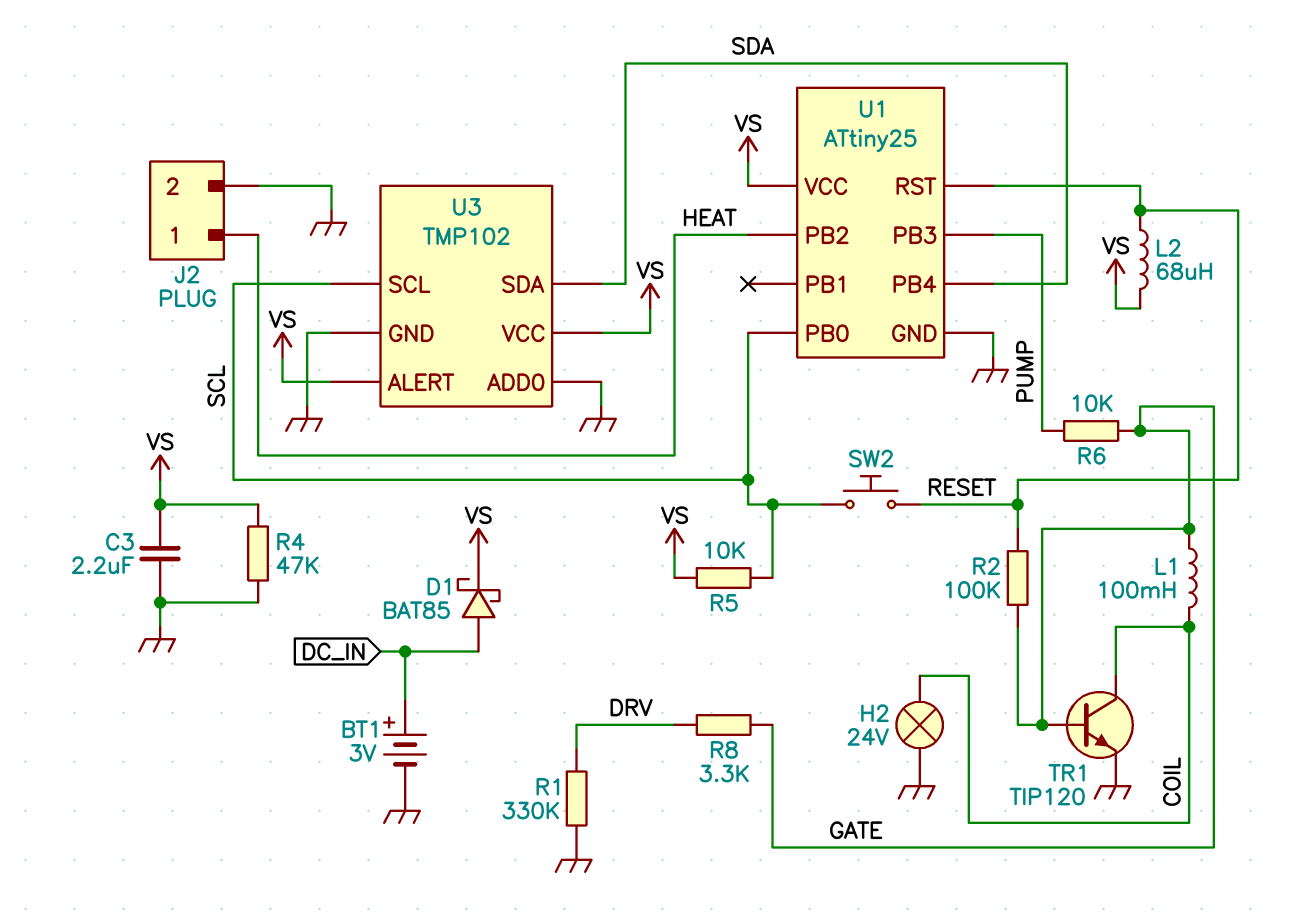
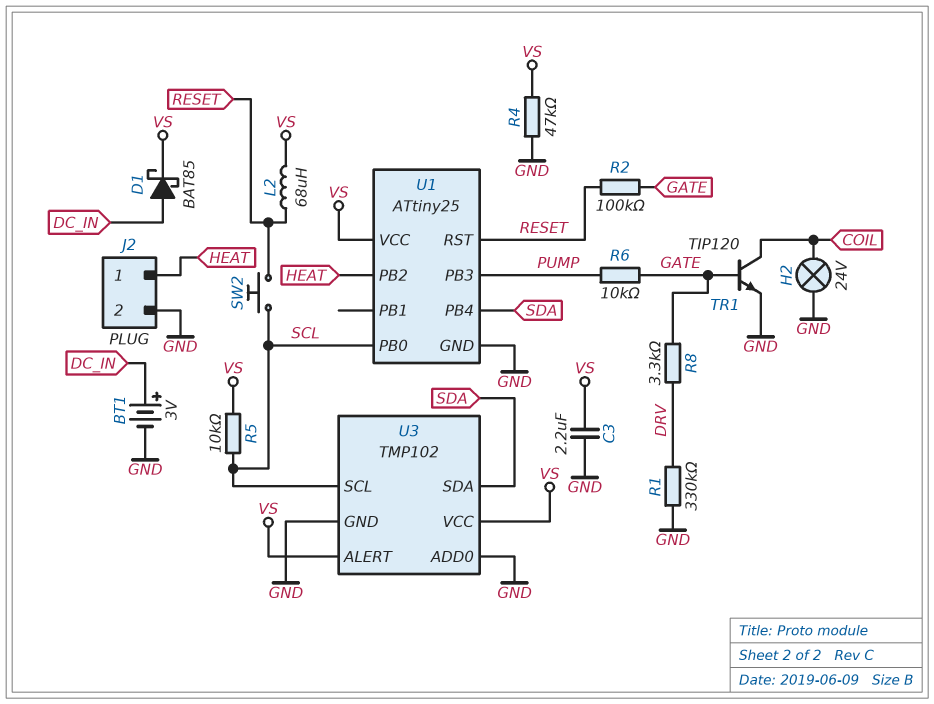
L1: 100mH (COIL, GATE) -> none

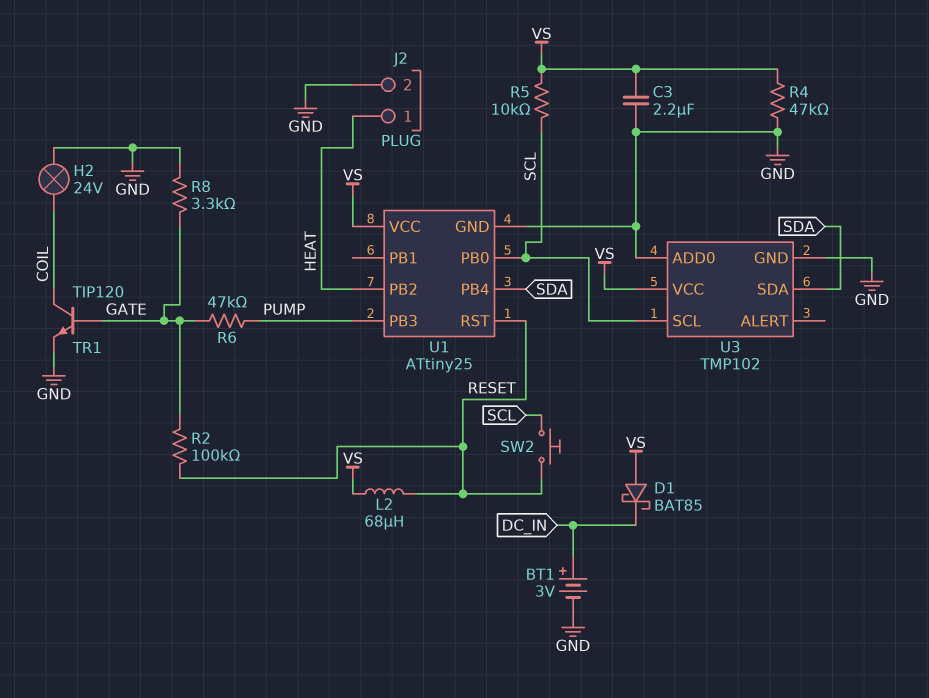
D1: schottky BAT85 (A DC_IN, K VS) -> schottky BAT85 (A VS, K DC_IN)
R1: 330k (DRV, GND) -> none
R6: 10k (GATE, PUMP) -> 47k (GATE, PUMP)
R8: 3.3k (DRV, GATE) -> 3.3k (GATE, GND)
U3 pin ALERT: VS -> none

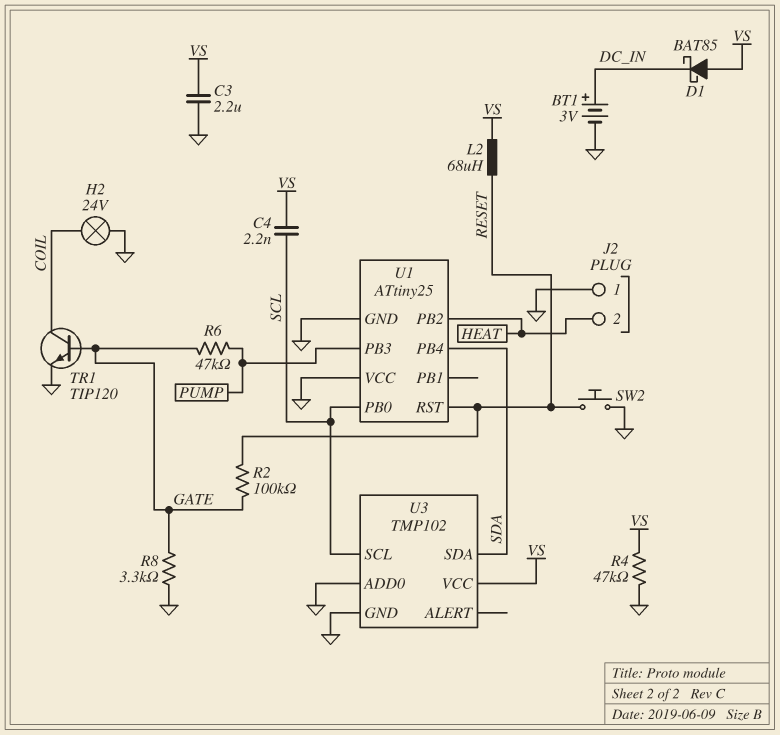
C4: none -> 2.2nF (SCL, VS)
J2 pin 1: HEAT -> GND
J2 pin 2: GND -> HEAT
R5: 10k (SCL, VS) -> none
SW2: button (RESET, SCL) -> button (GND, RESET)
U1 pin VCC: VS -> GND

